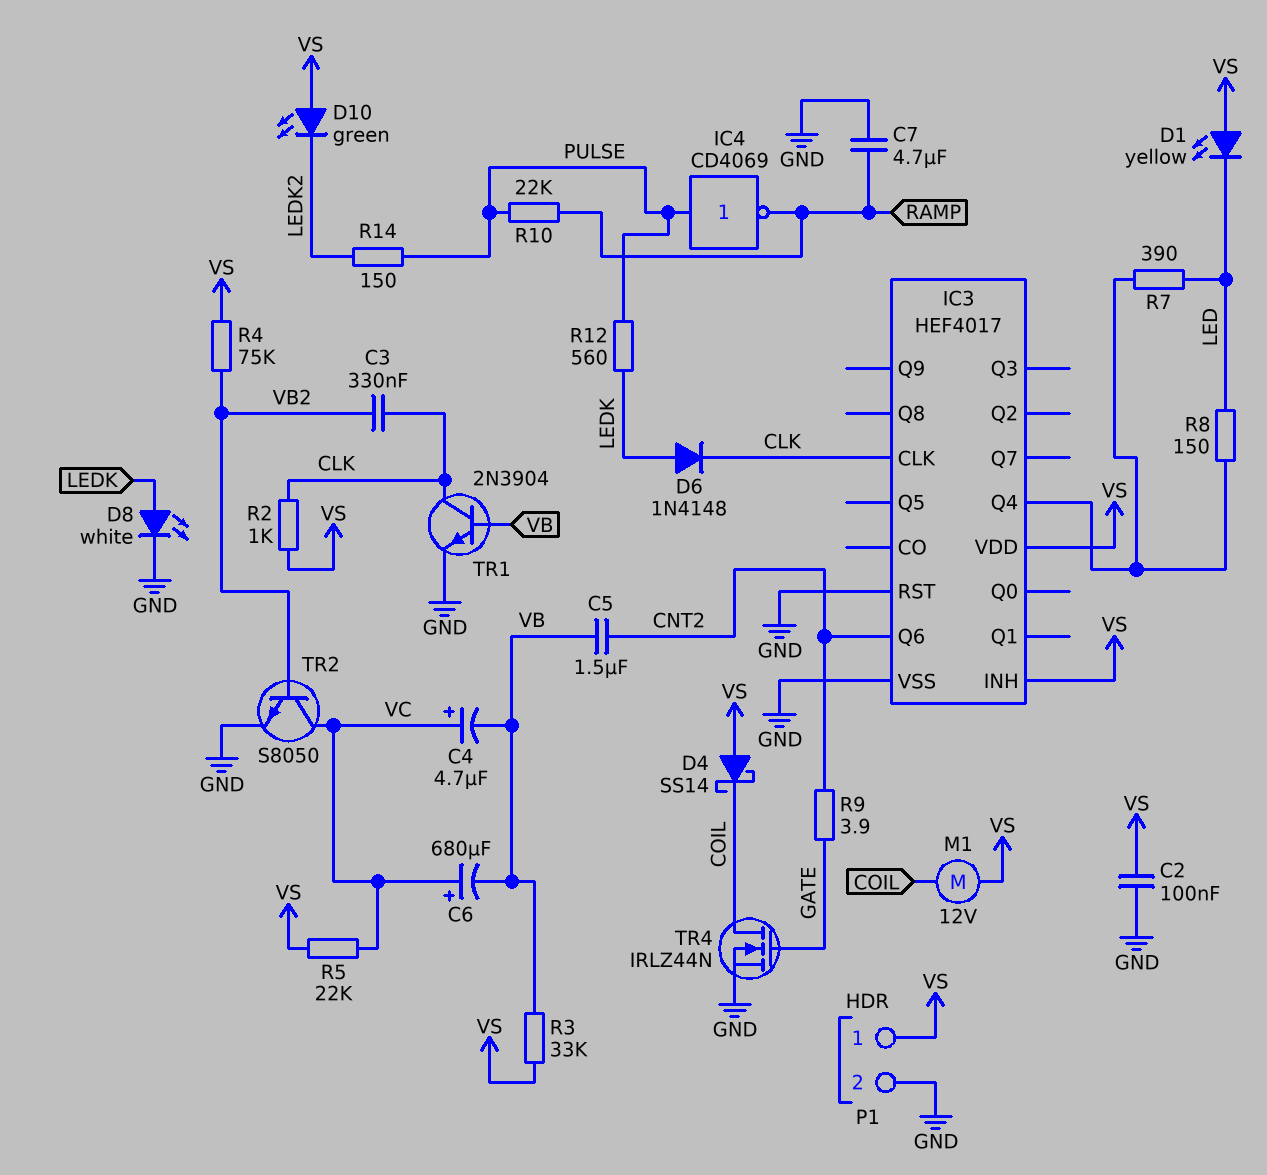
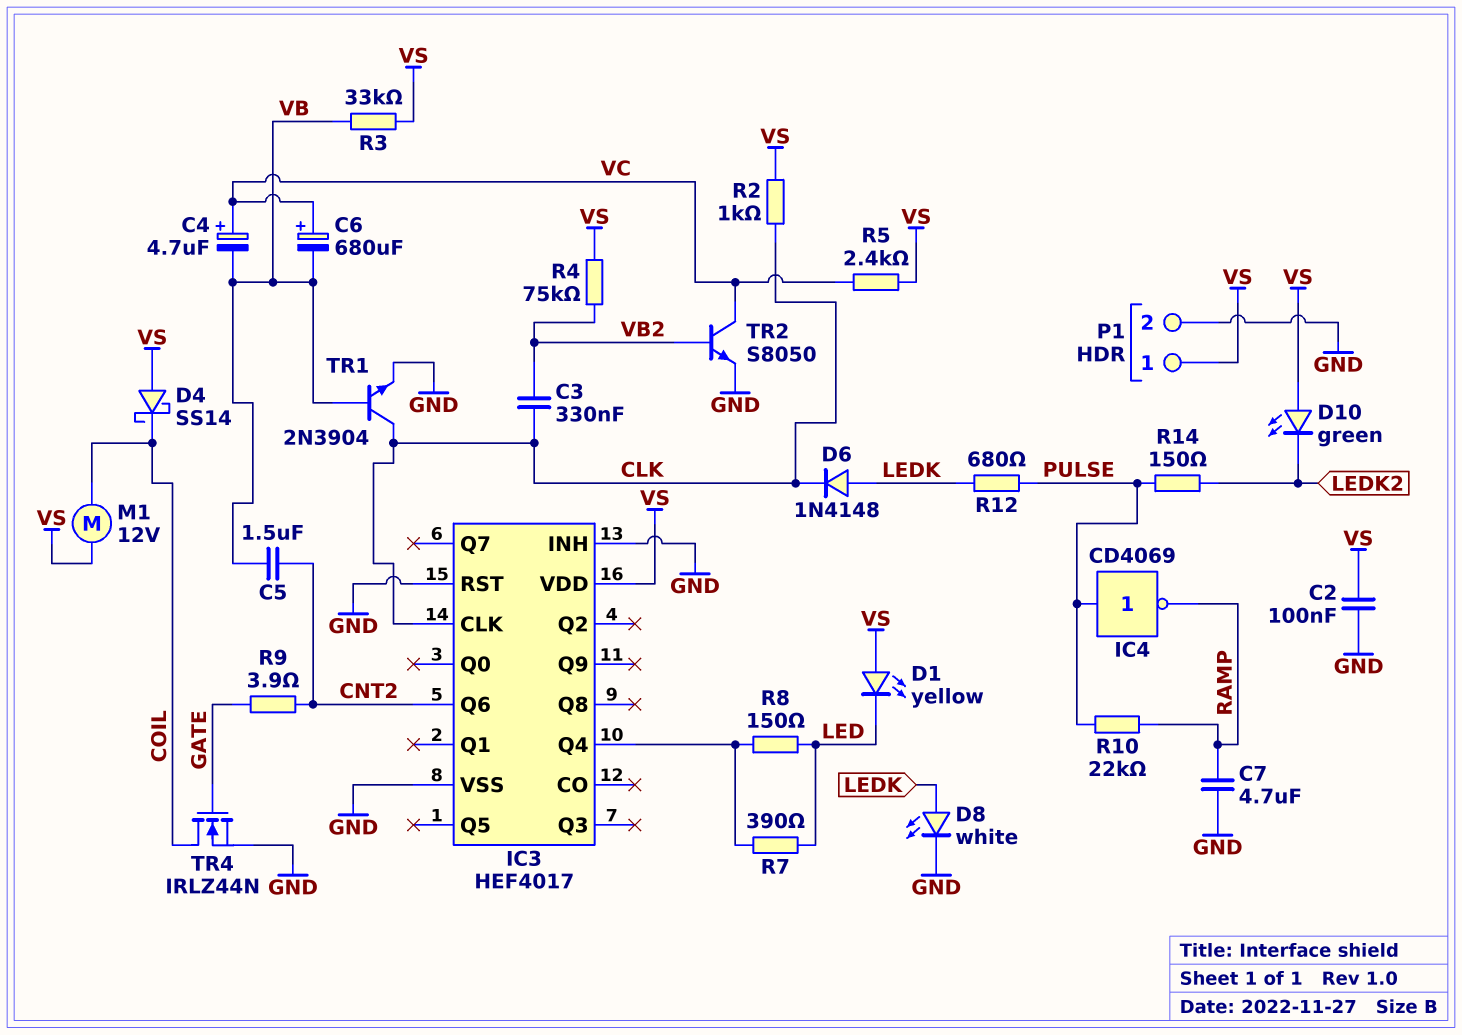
IC3 pin INH: VS -> GND
R5: 22k (VC, VS) -> 2.4k (VC, VS)
R12: 560 (LEDK, PULSE) -> 680 (LEDK, PULSE)

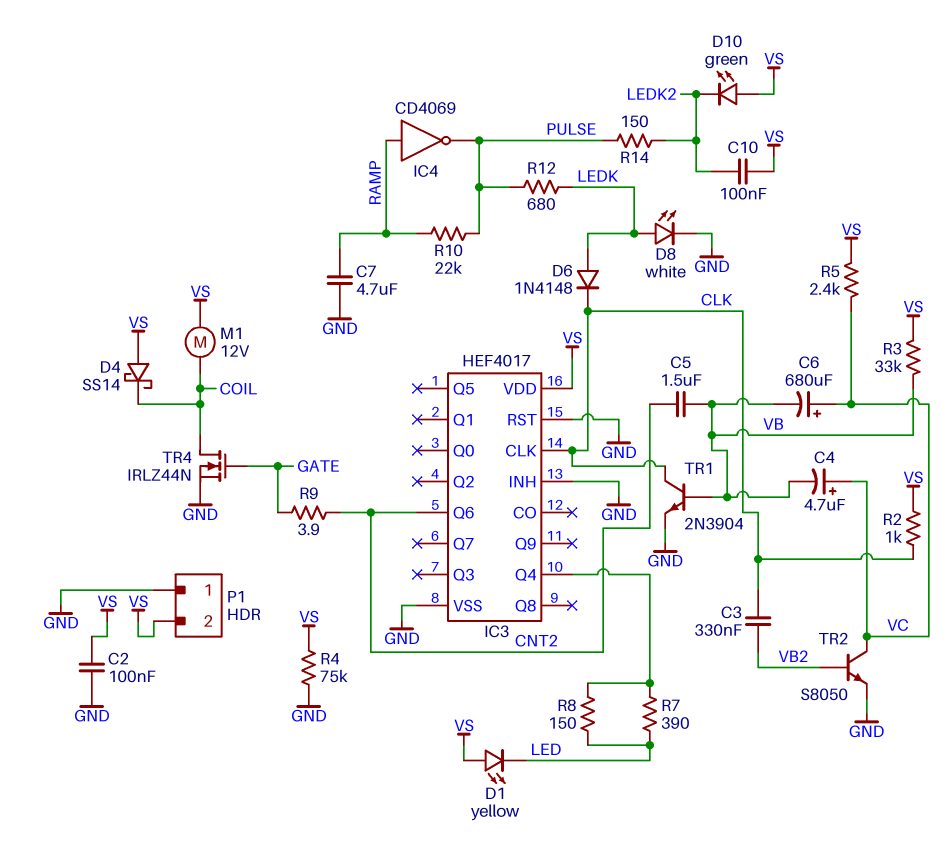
C10: none -> 100nF (LEDK2, VS)
IC4: NOT CD4069 (in PULSE, out RAMP) -> NOT CD4069 (in RAMP, out PULSE)
P1 pin 1: VS -> GND
P1 pin 2: GND -> VS
R4: 75k (VB2, VS) -> 75k (GND, VS)

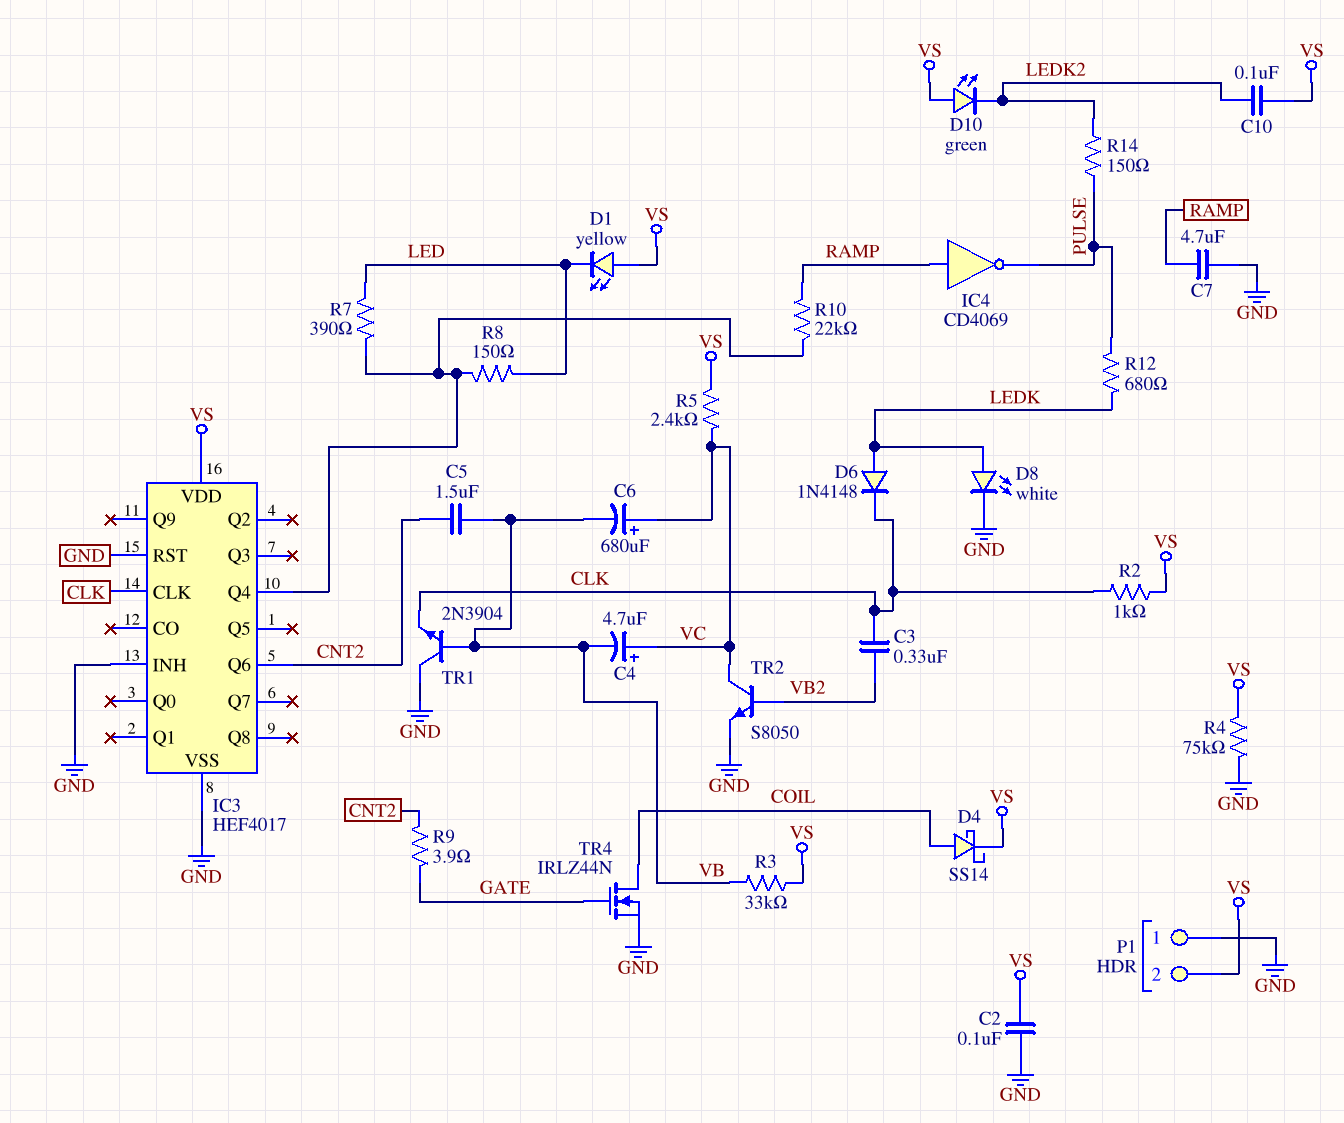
D4: schottky SS14 (A VS, K COIL) -> schottky SS14 (A COIL, K VS)
M1: motor 12V (COIL, VS) -> none
R10: 22k (PULSE, RAMP) -> 22k (IC3/Q4, RAMP)
TR1: NPN 2N3904 (B VB, C CLK, E GND) -> NPN 2N3904 (B VB, C GND, E CLK)

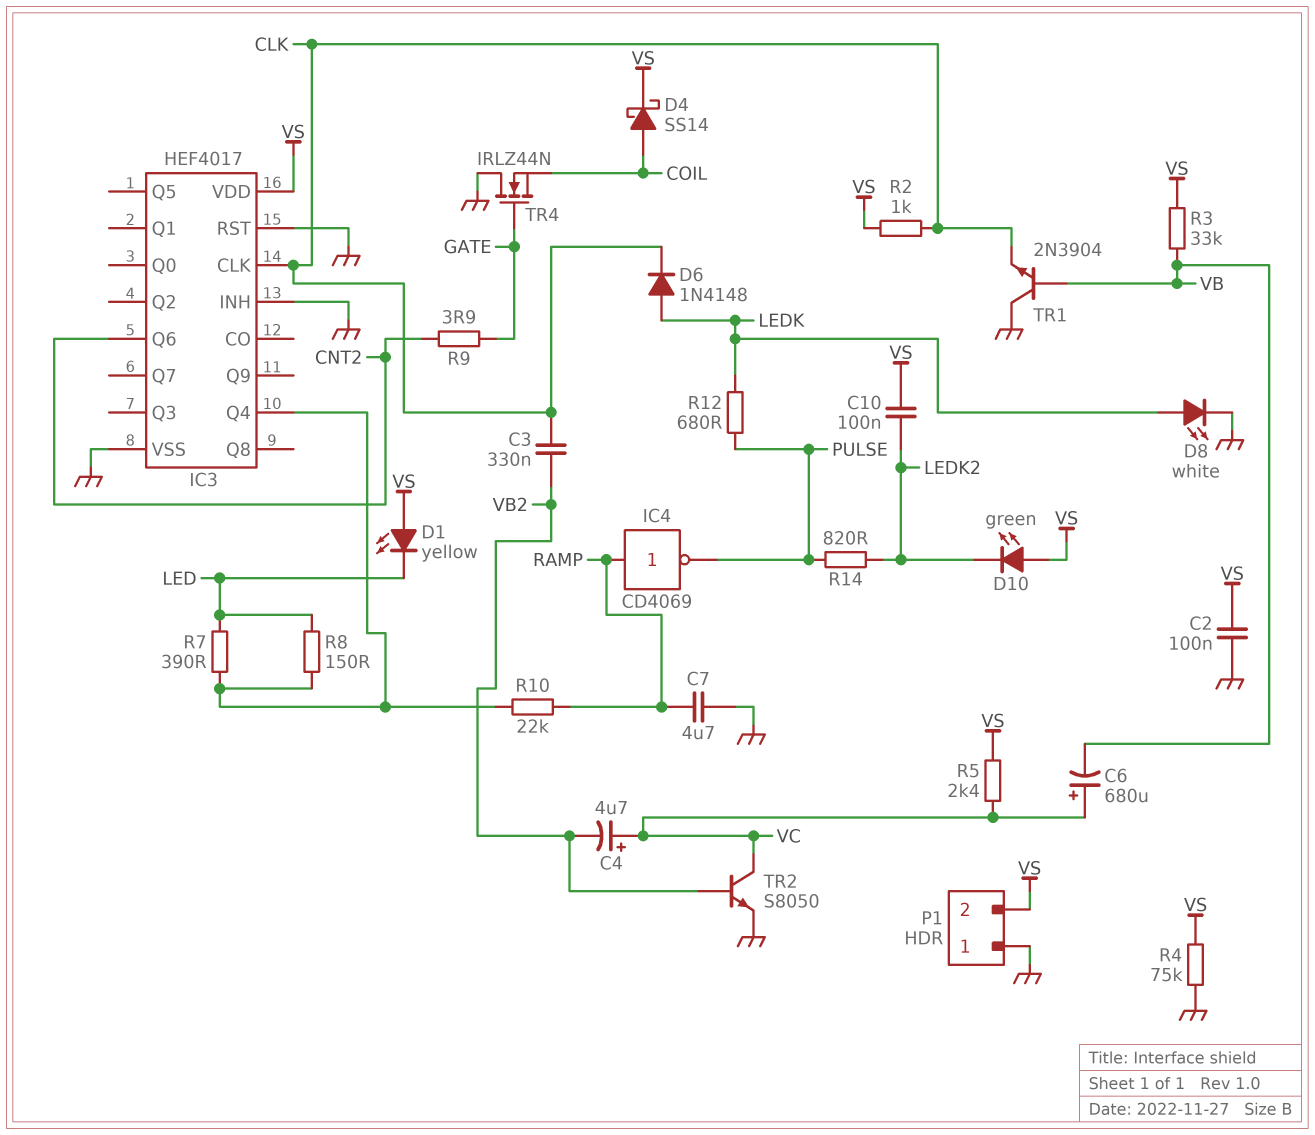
C4: 4.7uF (plus VC, minus VB) -> 4.7uF (plus VC, minus VB2)
C5: 1.5uF (CNT2, VB) -> none
R14: 150 (LEDK2, PULSE) -> 820 (LEDK2, PULSE)
TR4: NMOS IRLZ44N (G GATE, D COIL, S GND) -> NMOS IRLZ44N (G GATE, D GND, S COIL)

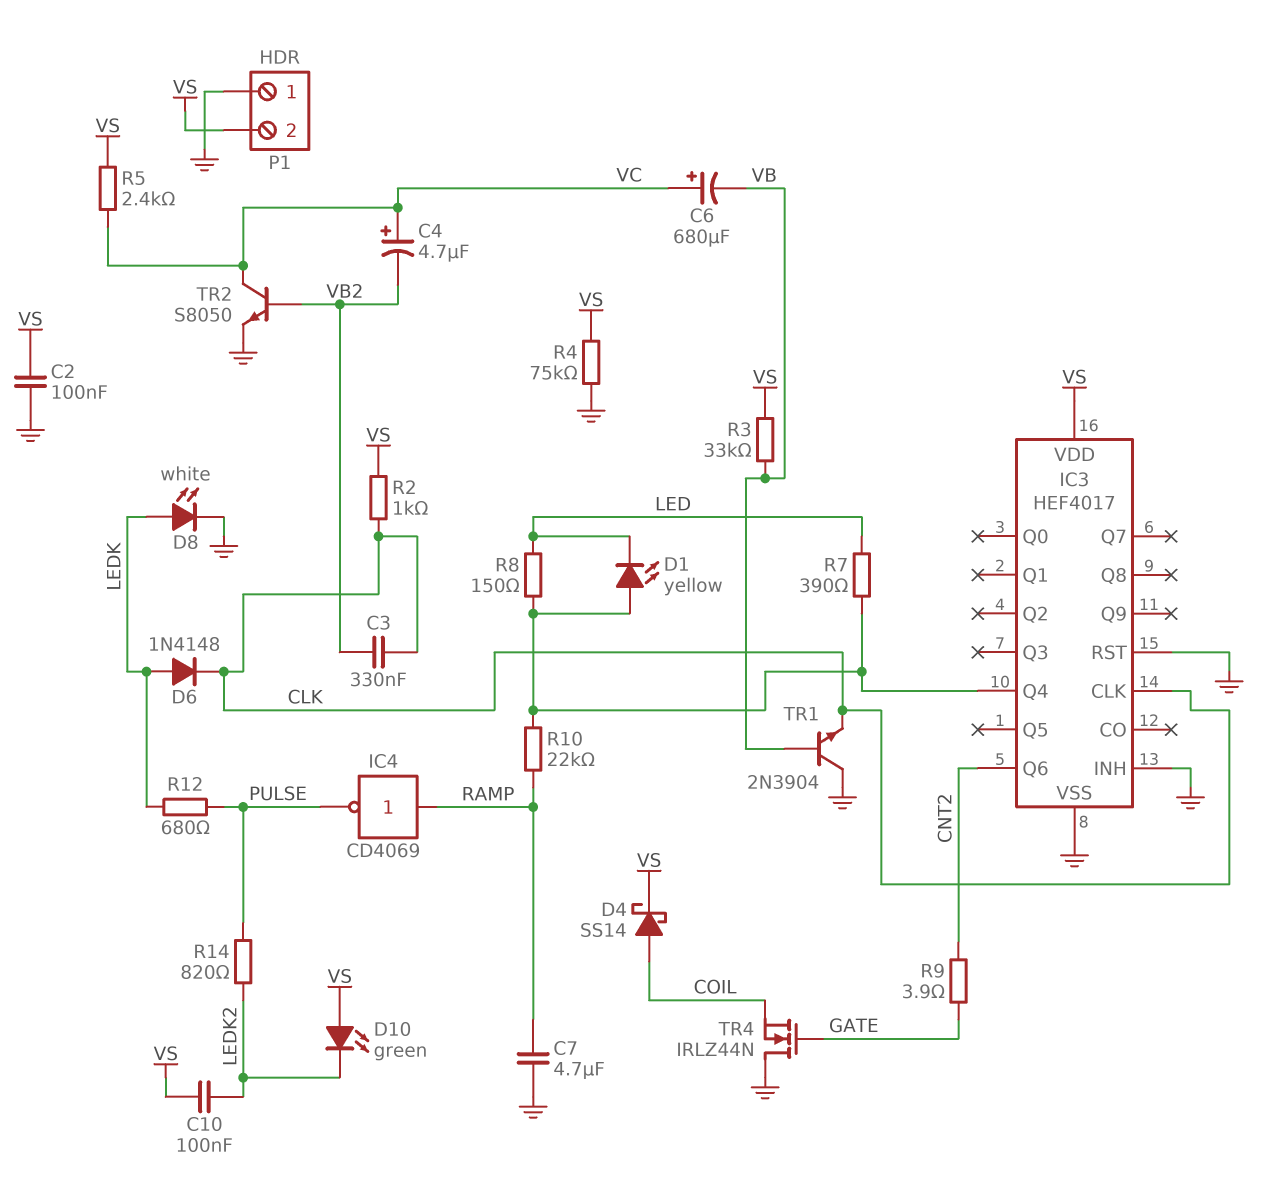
D1: LED yellow (A VS, K LED) -> LED yellow (A IC3/Q4, K LED)

